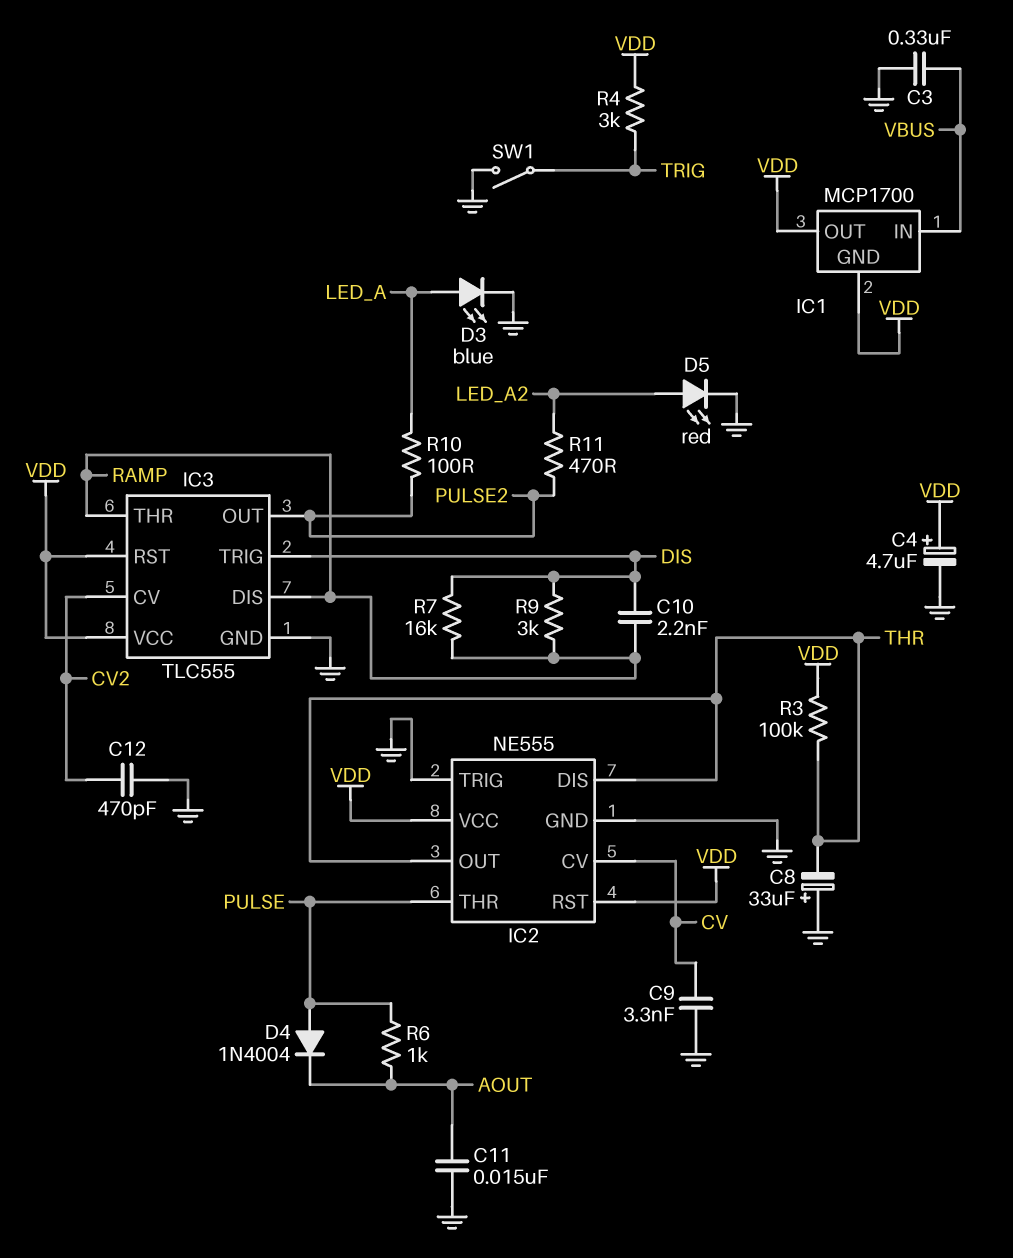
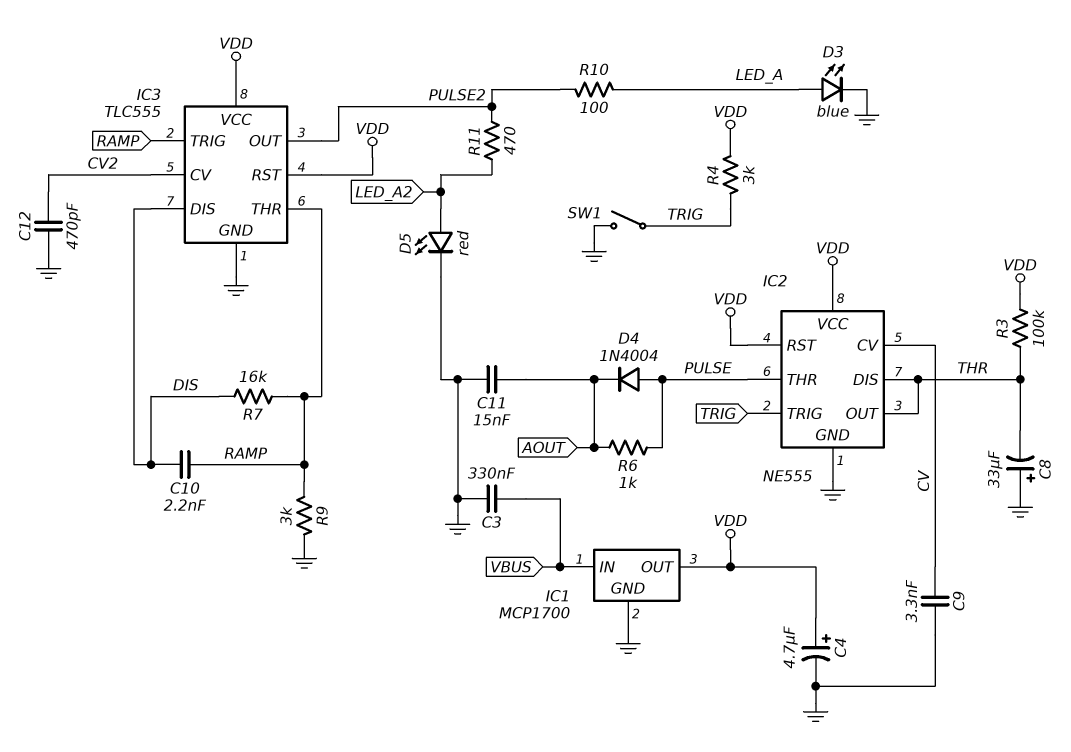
IC1 pin GND: VDD -> GND
IC2 pin TRIG: GND -> TRIG
IC3 pin DIS: RAMP -> DIS
IC3 pin TRIG: DIS -> RAMP
R9: 3k (DIS, RAMP) -> 3k (GND, RAMP)

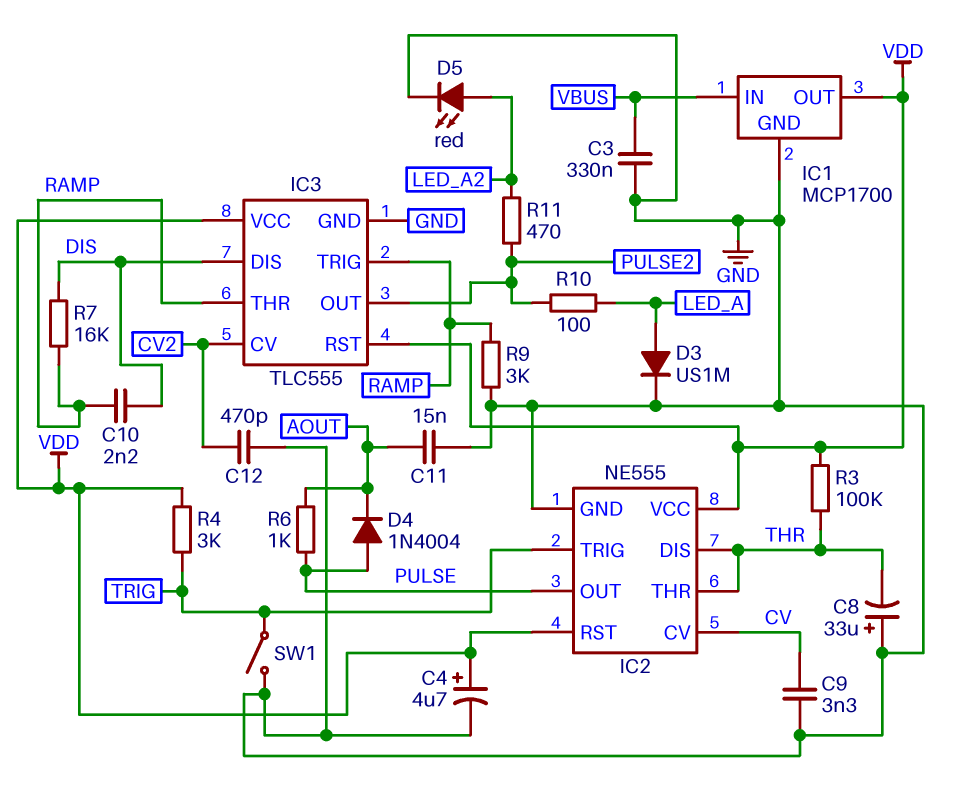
D3: LED blue (A LED_A, K GND) -> diode US1M (A LED_A, K GND)
IC2 pin OUT: THR -> PULSE
IC2 pin THR: PULSE -> THR

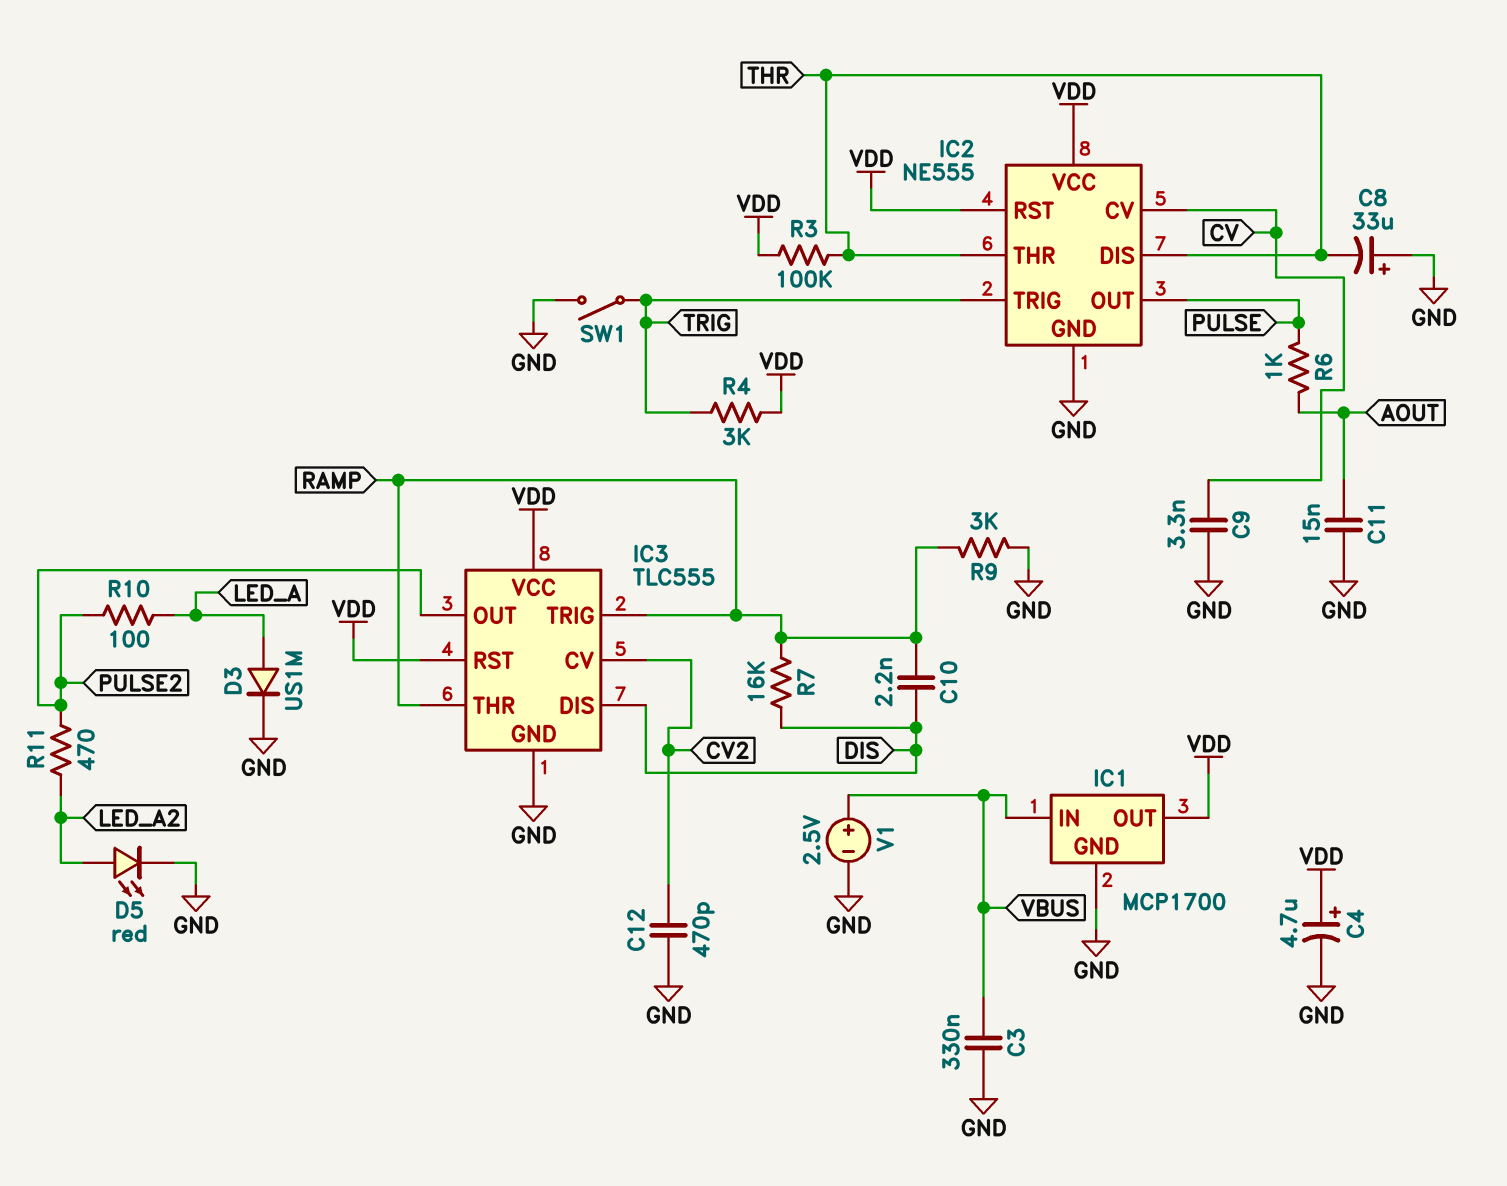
D4: diode 1N4004 (A PULSE, K AOUT) -> none
V1: none -> 2.5V (plus VBUS, minus GND)

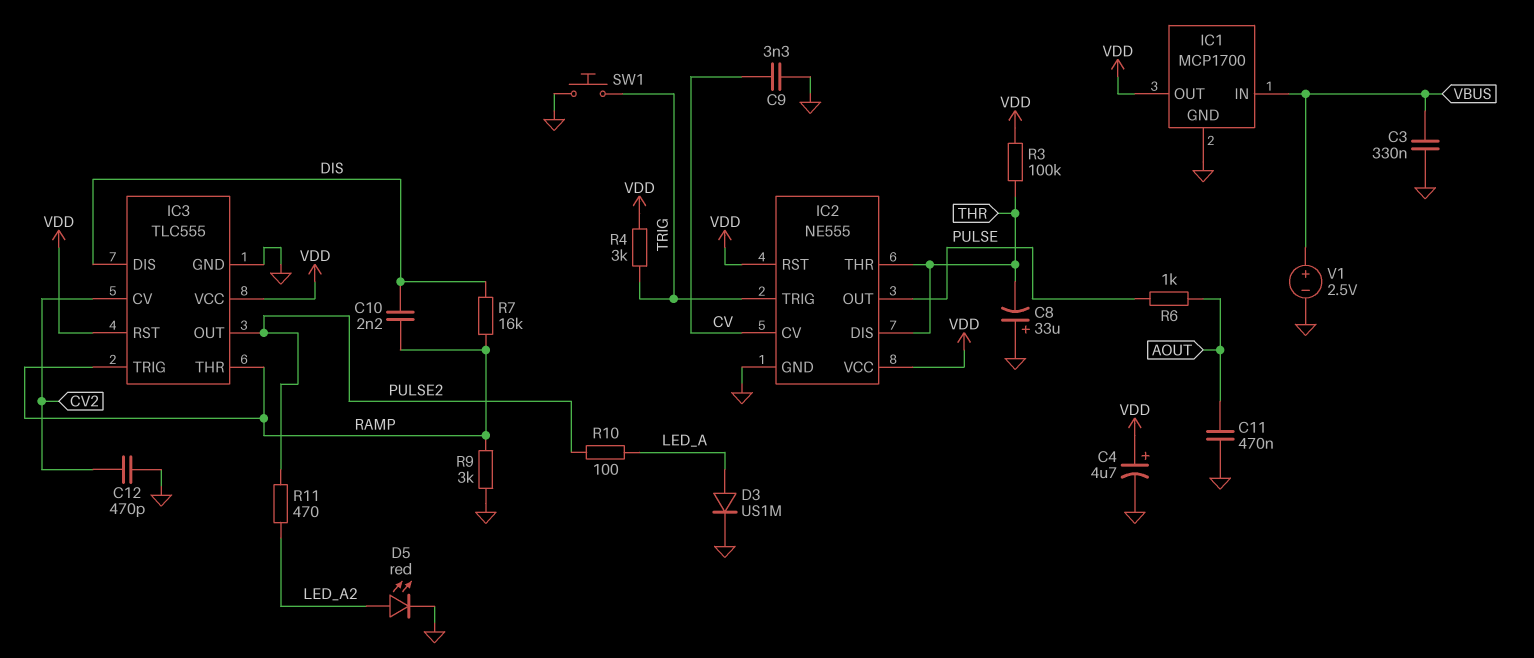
C11: 15nF (AOUT, GND) -> 470nF (AOUT, GND)
SW1: switch (GND, TRIG) -> button (GND, TRIG)

